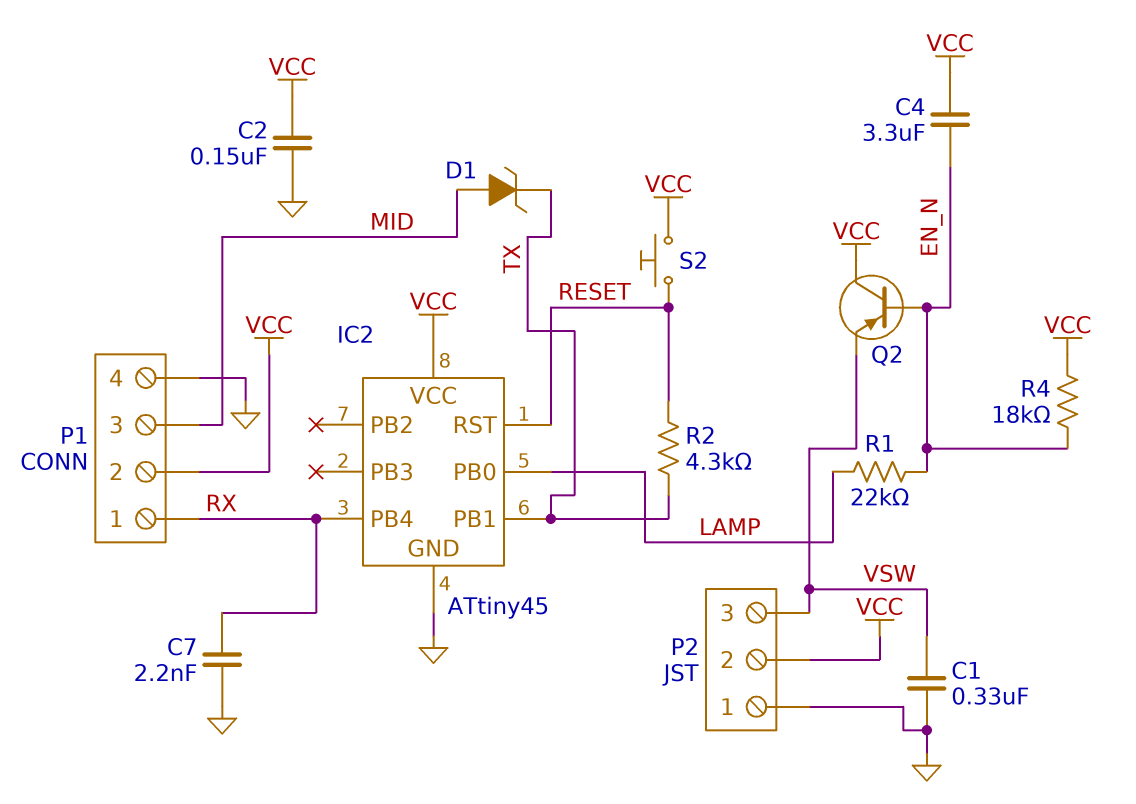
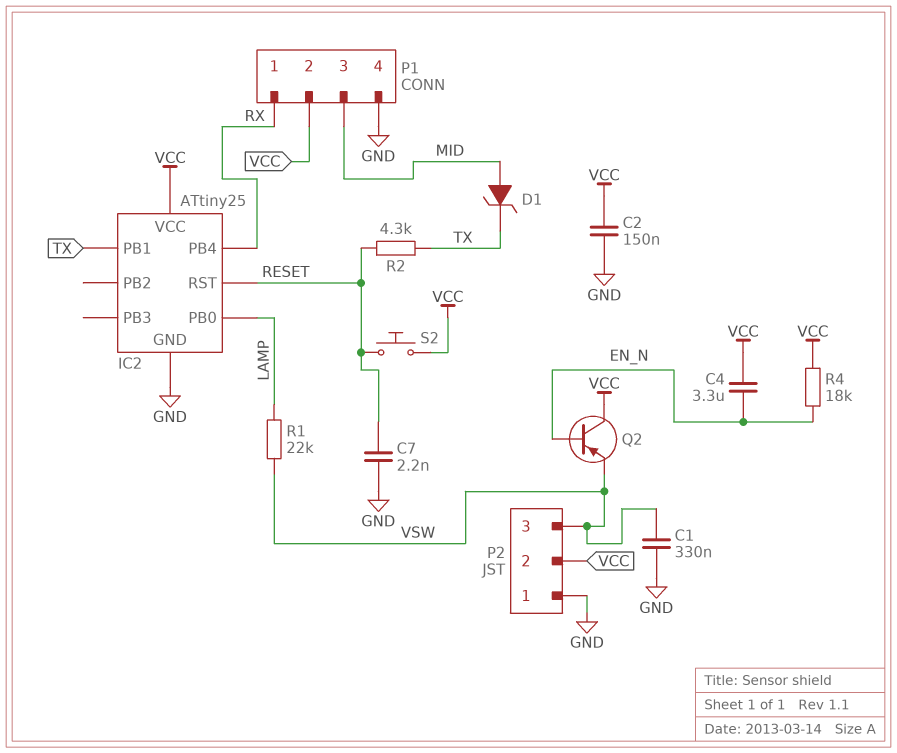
C7: 2.2nF (GND, RX) -> 2.2nF (GND, RESET)
IC2: ATtiny45 -> ATtiny25
R1: 22k (EN_N, LAMP) -> 22k (LAMP, VSW)

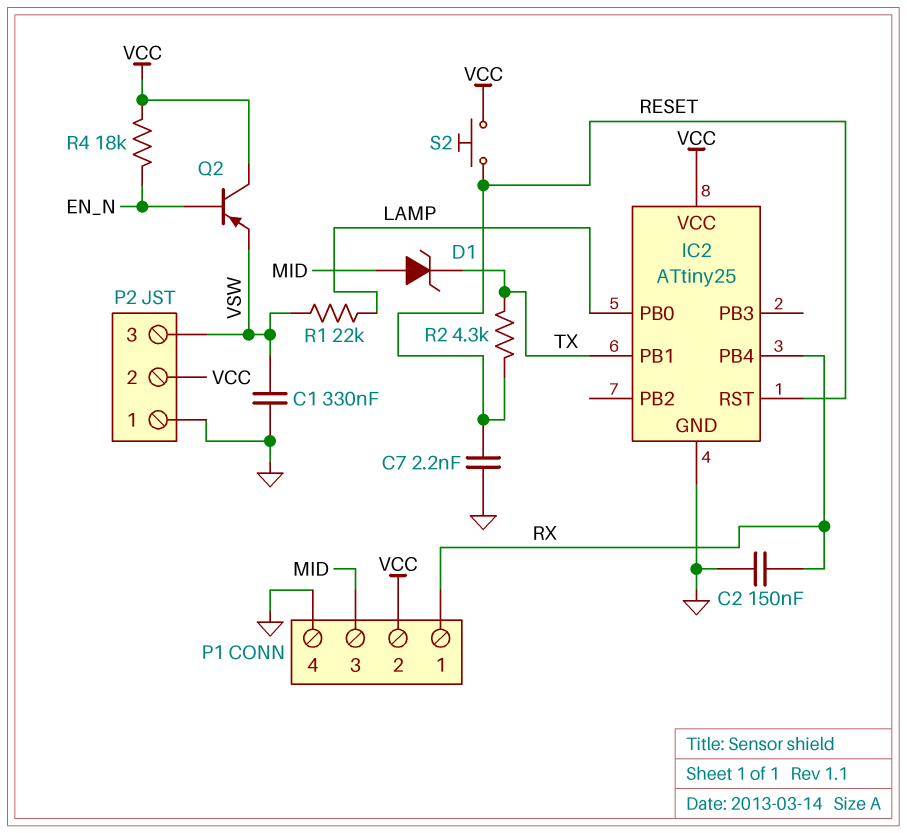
C2: 150nF (GND, VCC) -> 150nF (GND, RX)
C4: 3.3uF (EN_N, VCC) -> none

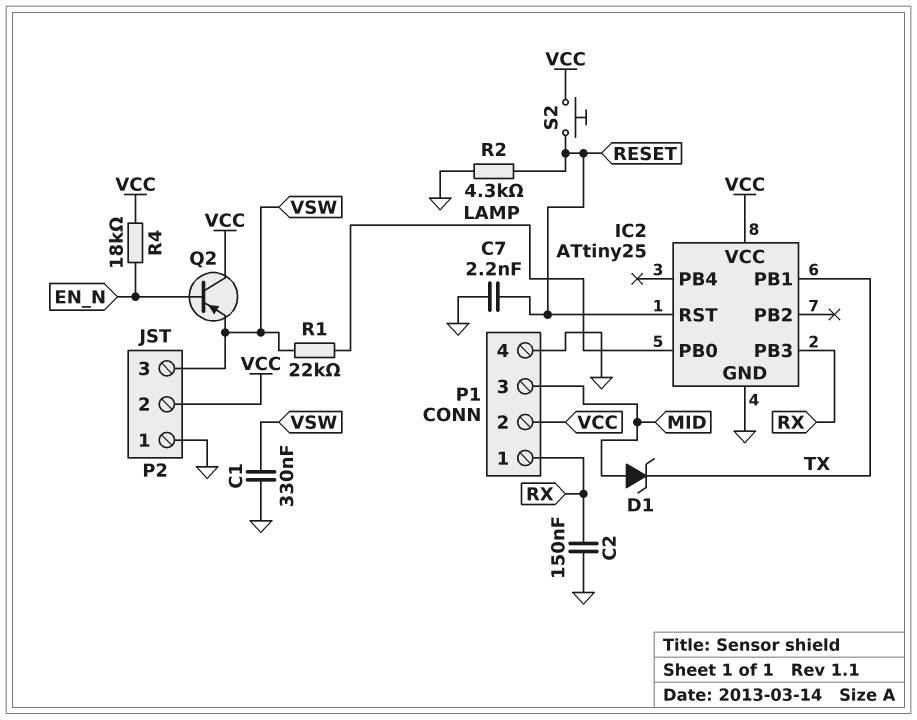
IC2 pin PB3: none -> RX
IC2 pin PB4: RX -> none
R2: 4.3k (RESET, TX) -> 4.3k (GND, RESET)

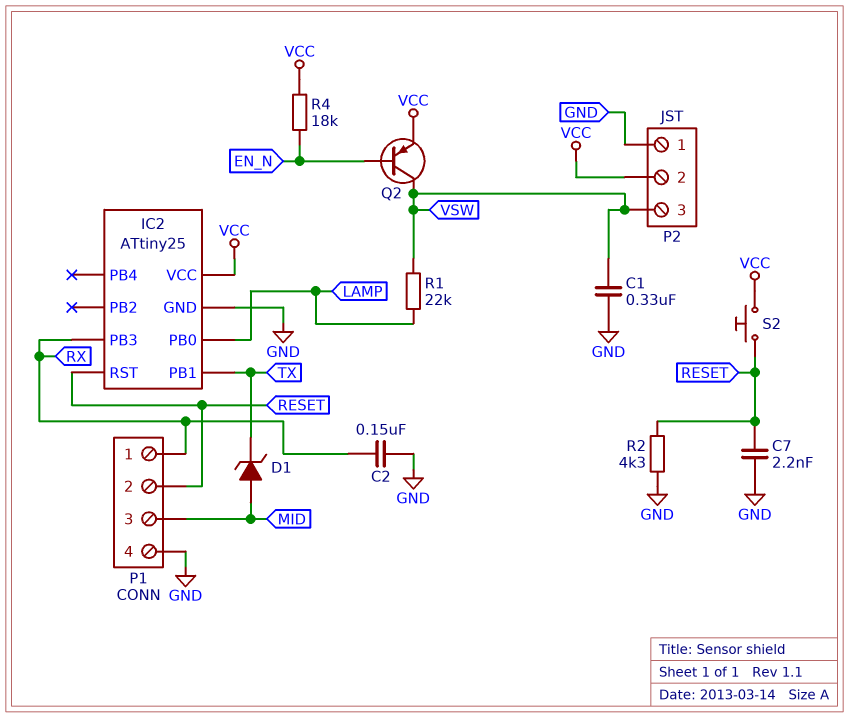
P1 pin 2: VCC -> RESET
Q2: PNP (B EN_N, C VCC, E VSW) -> PNP (B EN_N, C VSW, E VCC)

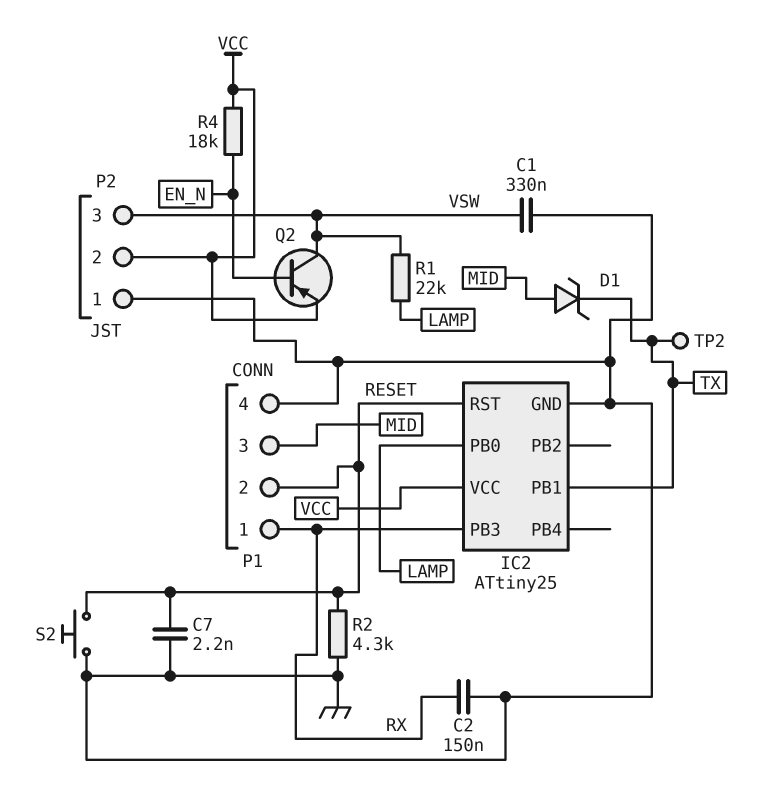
S2: button (RESET, VCC) -> button (GND, RESET)
TP2: none -> test point (TX)

